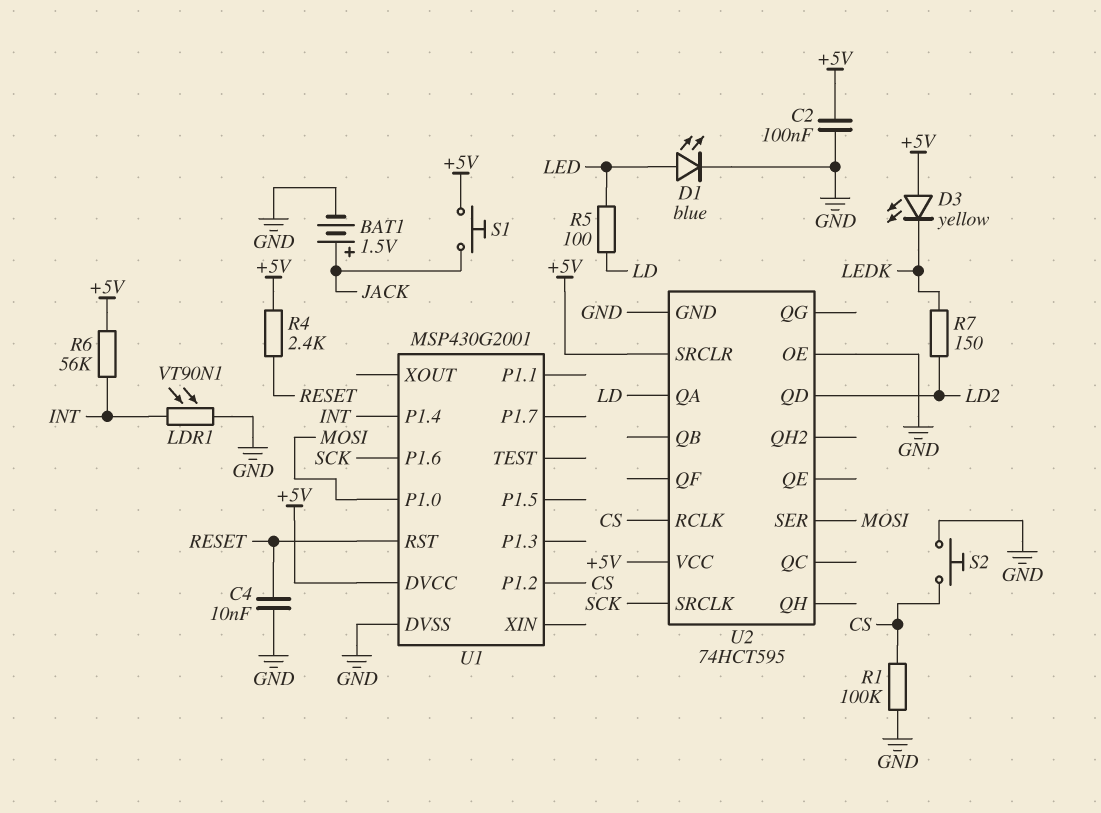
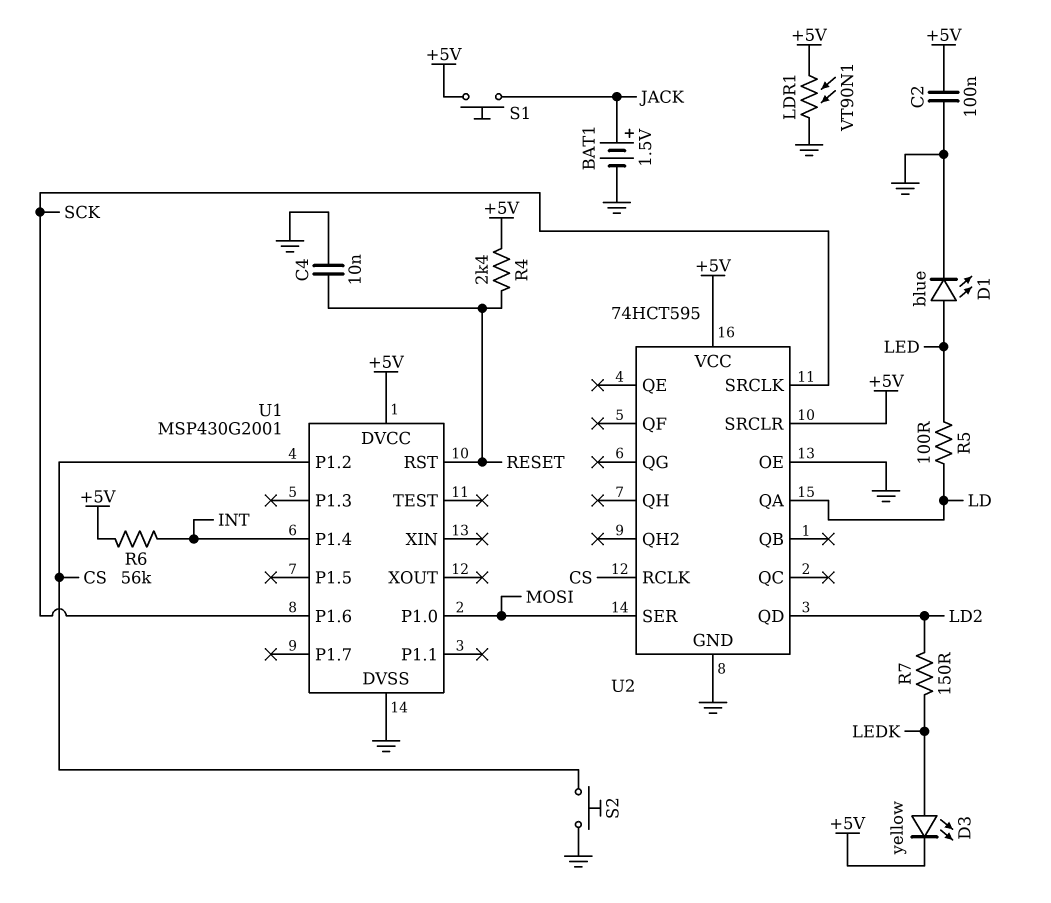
D3: LED yellow (A +5V, K LEDK) -> LED yellow (A LEDK, K +5V)
LDR1: VT90N1 (GND, INT) -> VT90N1 (+5V, GND)
R1: 100k (CS, GND) -> none

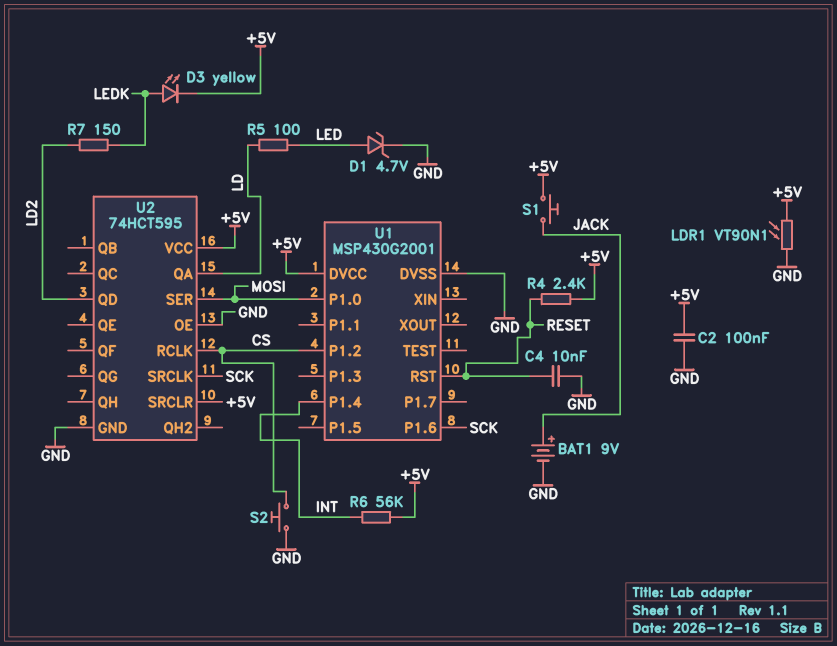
BAT1: 1.5V (plus JACK, minus GND) -> 9V (plus JACK, minus GND)
D1: LED blue (A LED, K GND) -> zener 4.7V (A LED, K GND)

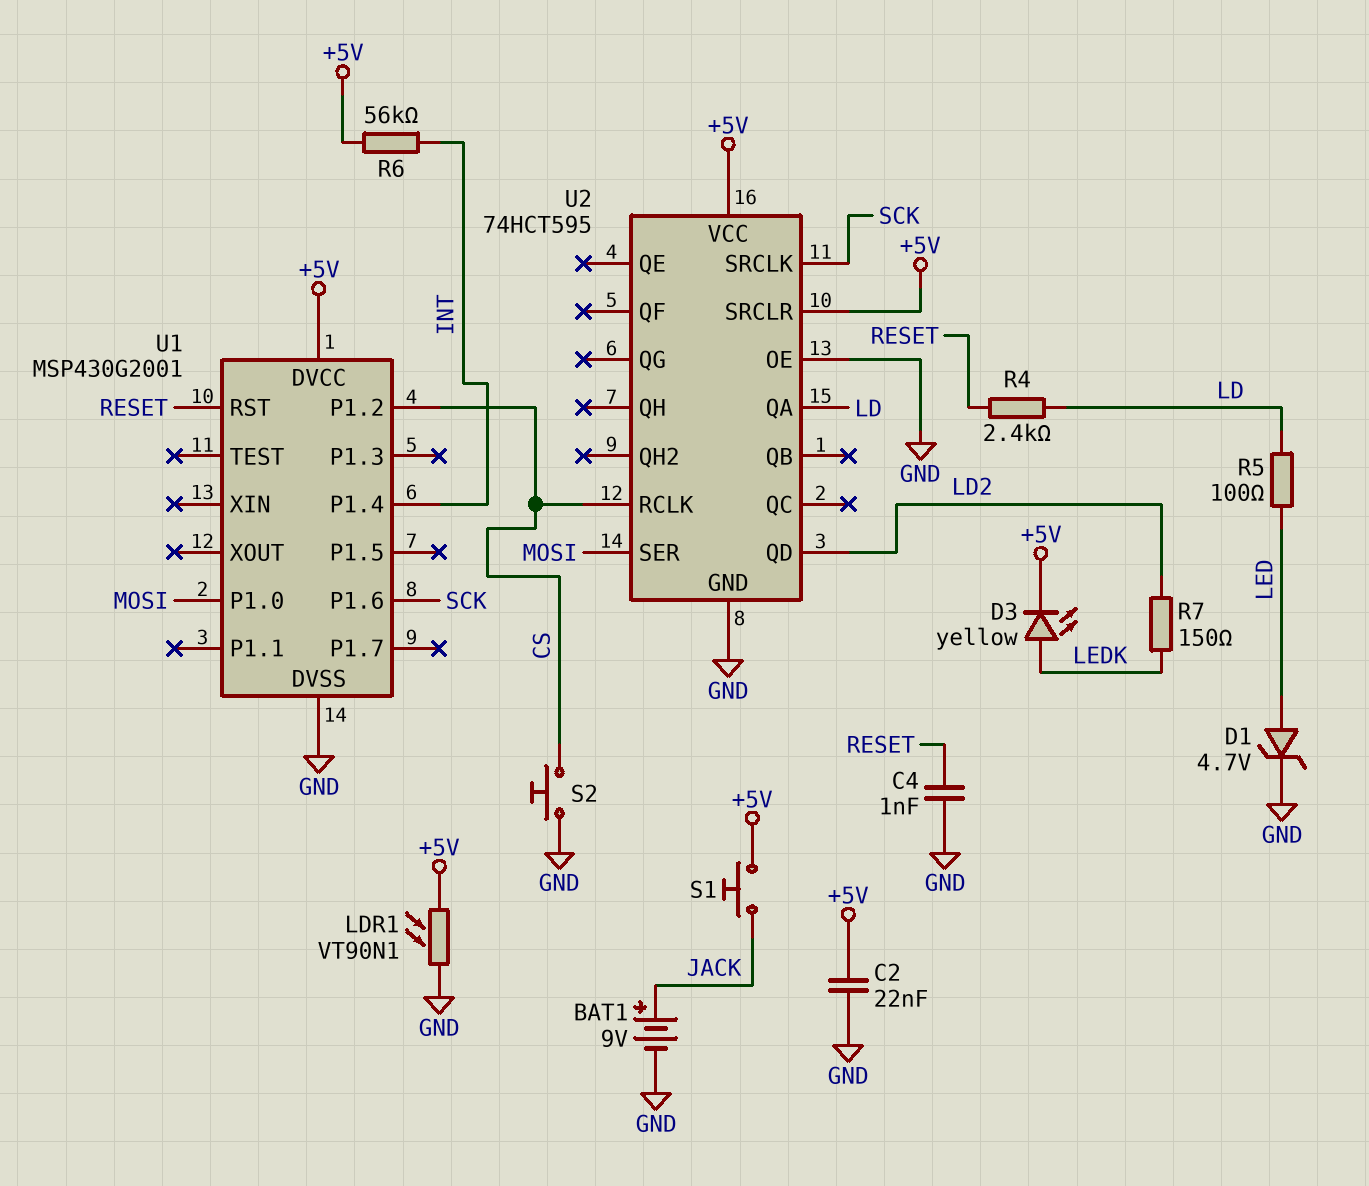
C2: 100nF (+5V, GND) -> 22nF (+5V, GND)
C4: 10nF (GND, RESET) -> 1nF (GND, RESET)
R4: 2.4k (+5V, RESET) -> 2.4k (LD, RESET)

